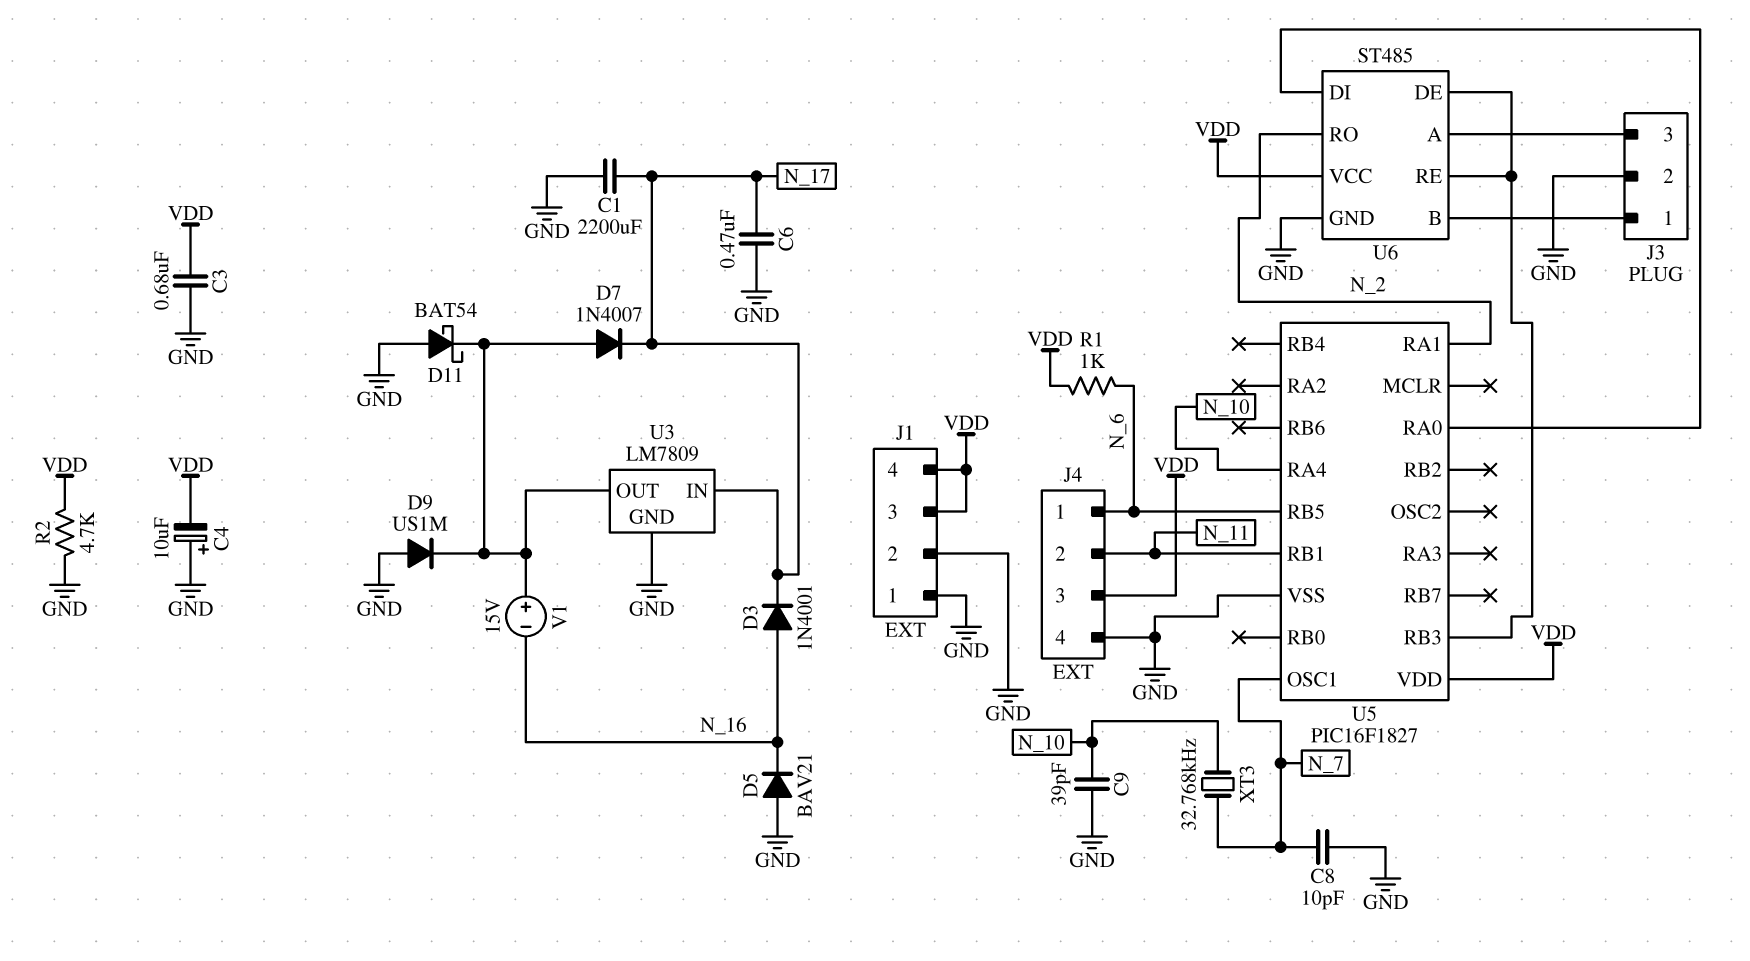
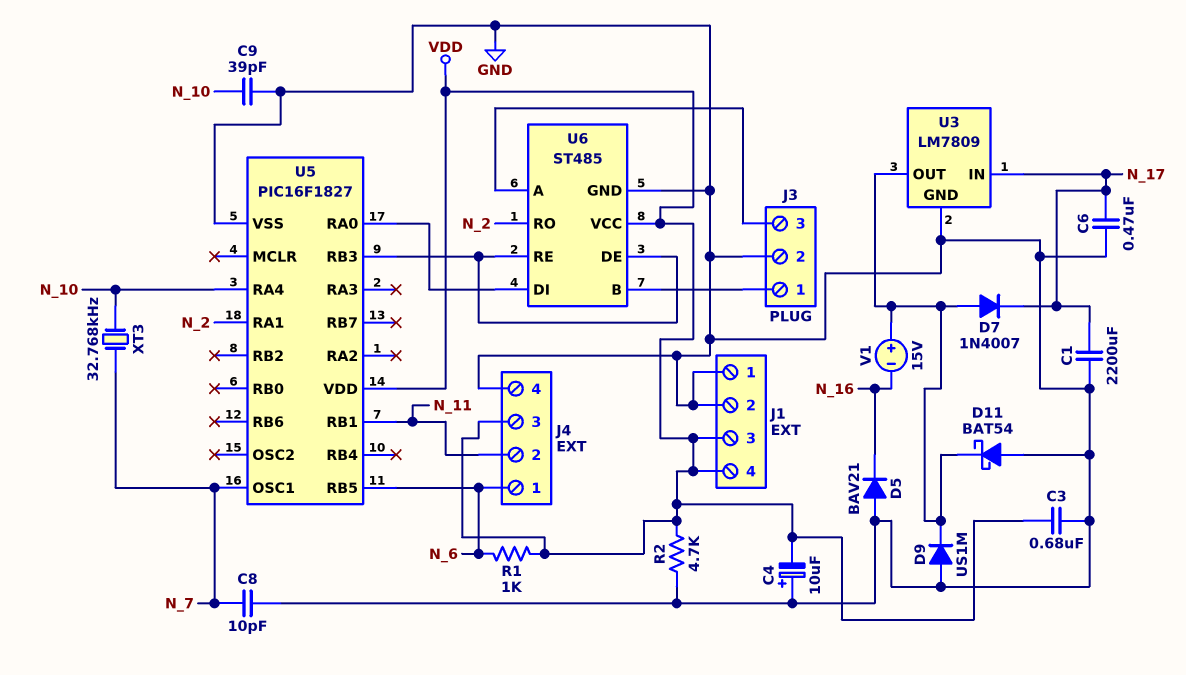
D3: diode 1N4001 (A N_16, K N_17) -> none

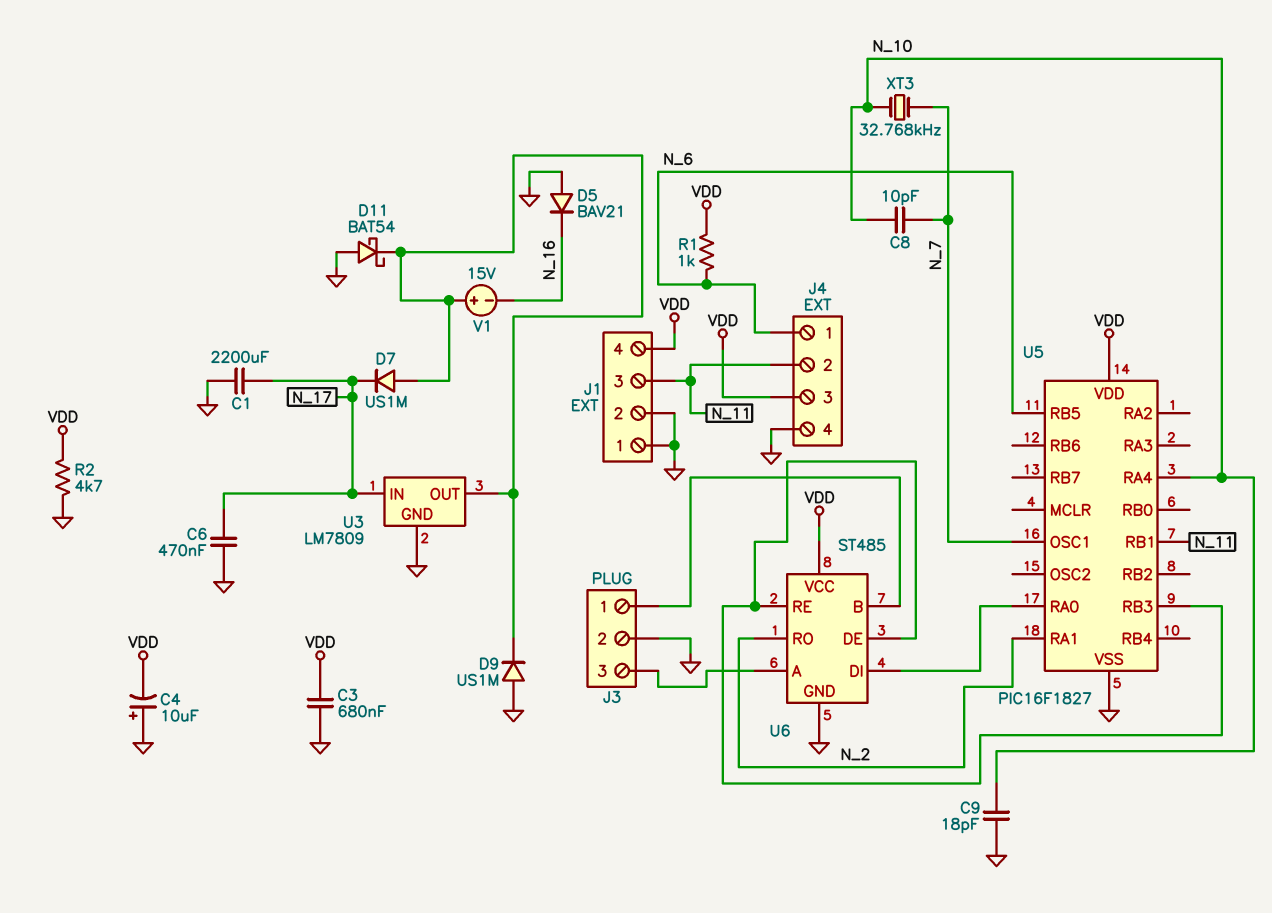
C8: 10pF (GND, N_7) -> 10pF (N_7, N_10)
C9: 39pF (GND, N_10) -> 18pF (GND, N_10)
D7: diode 1N4007 (A U3/OUT, K N_17) -> diode US1M (A U3/OUT, K N_17)
J1 pin 3: VDD -> N_11

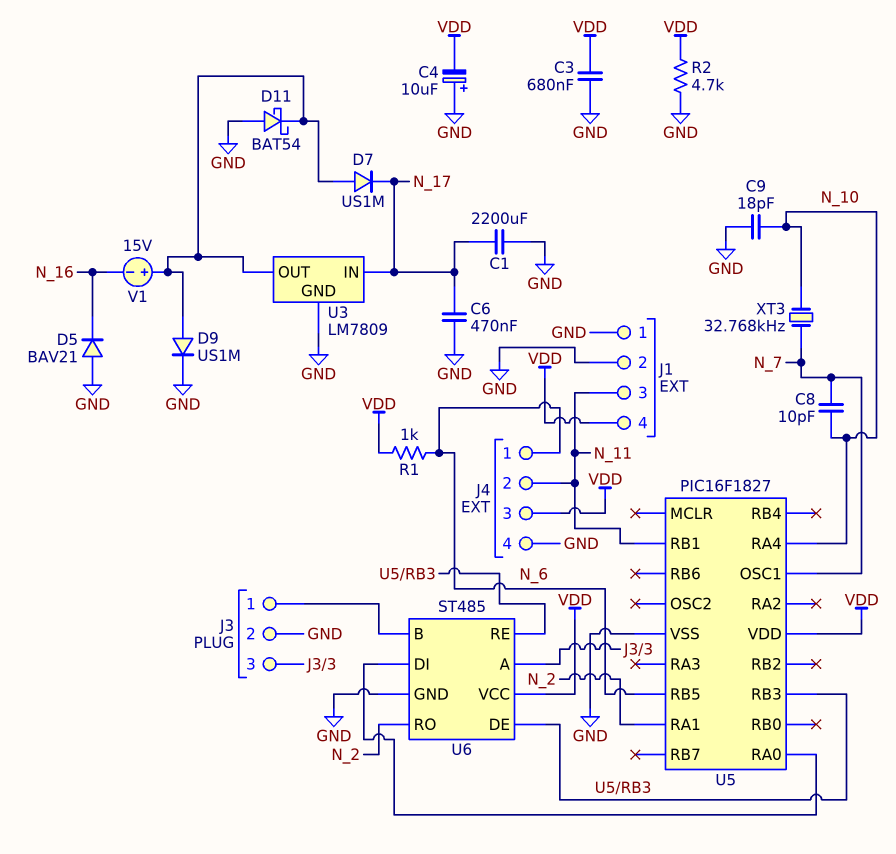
D9: diode US1M (A GND, K U3/OUT) -> diode US1M (A U3/OUT, K GND)

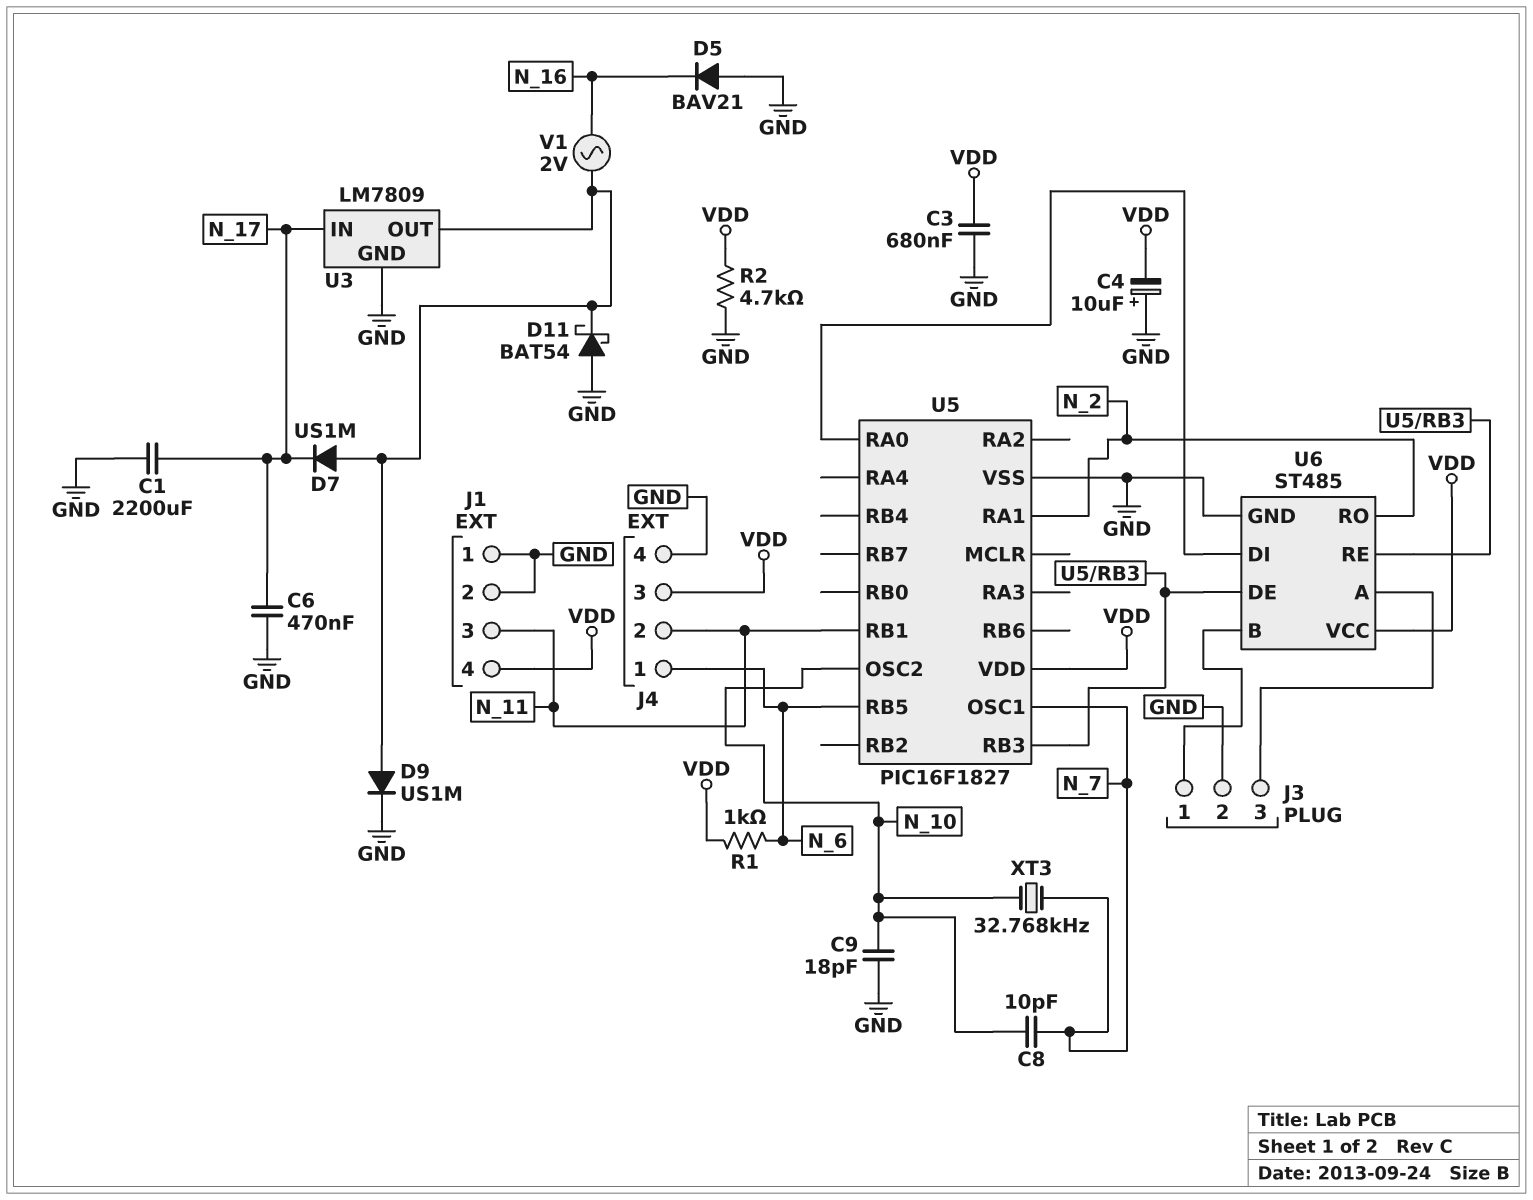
U5 pin OSC2: none -> N_10
U5 pin RA4: N_10 -> none
V1: 15V (plus U3/OUT, minus N_16) -> AC 2V (N_16, U3/OUT)

